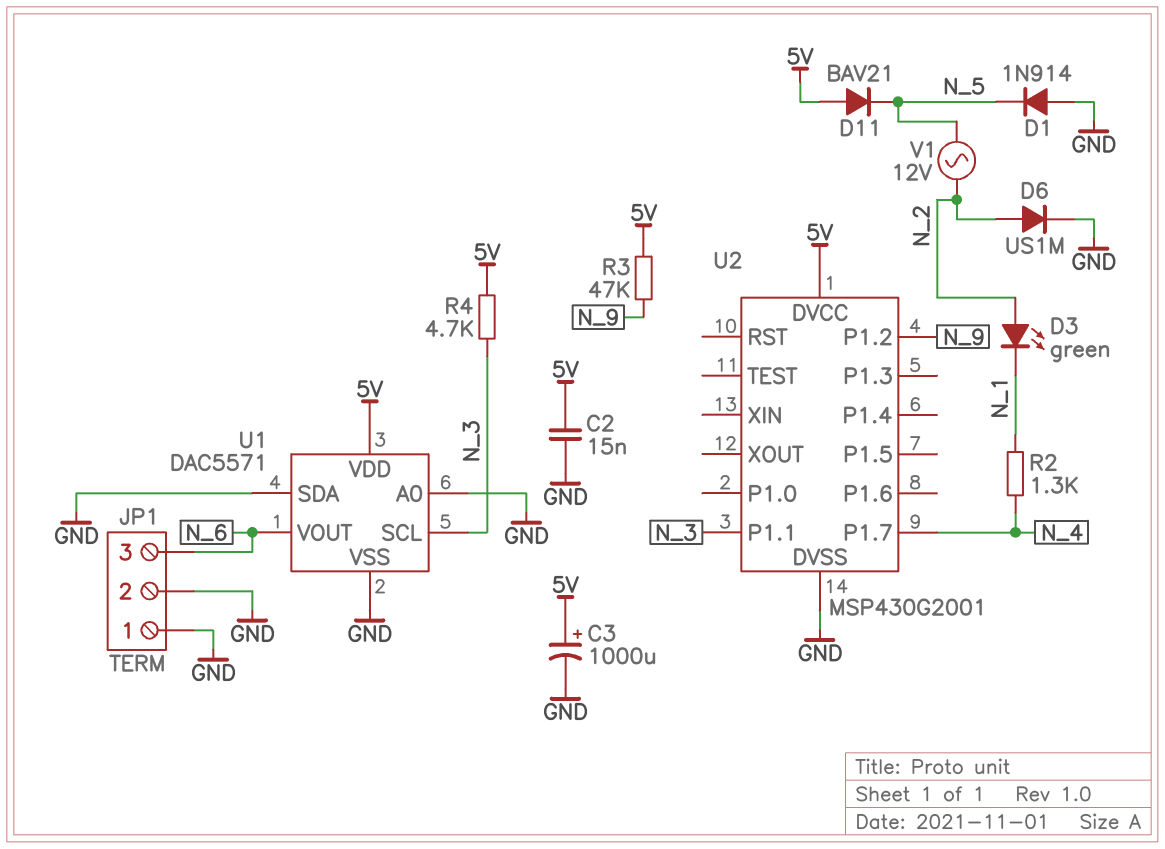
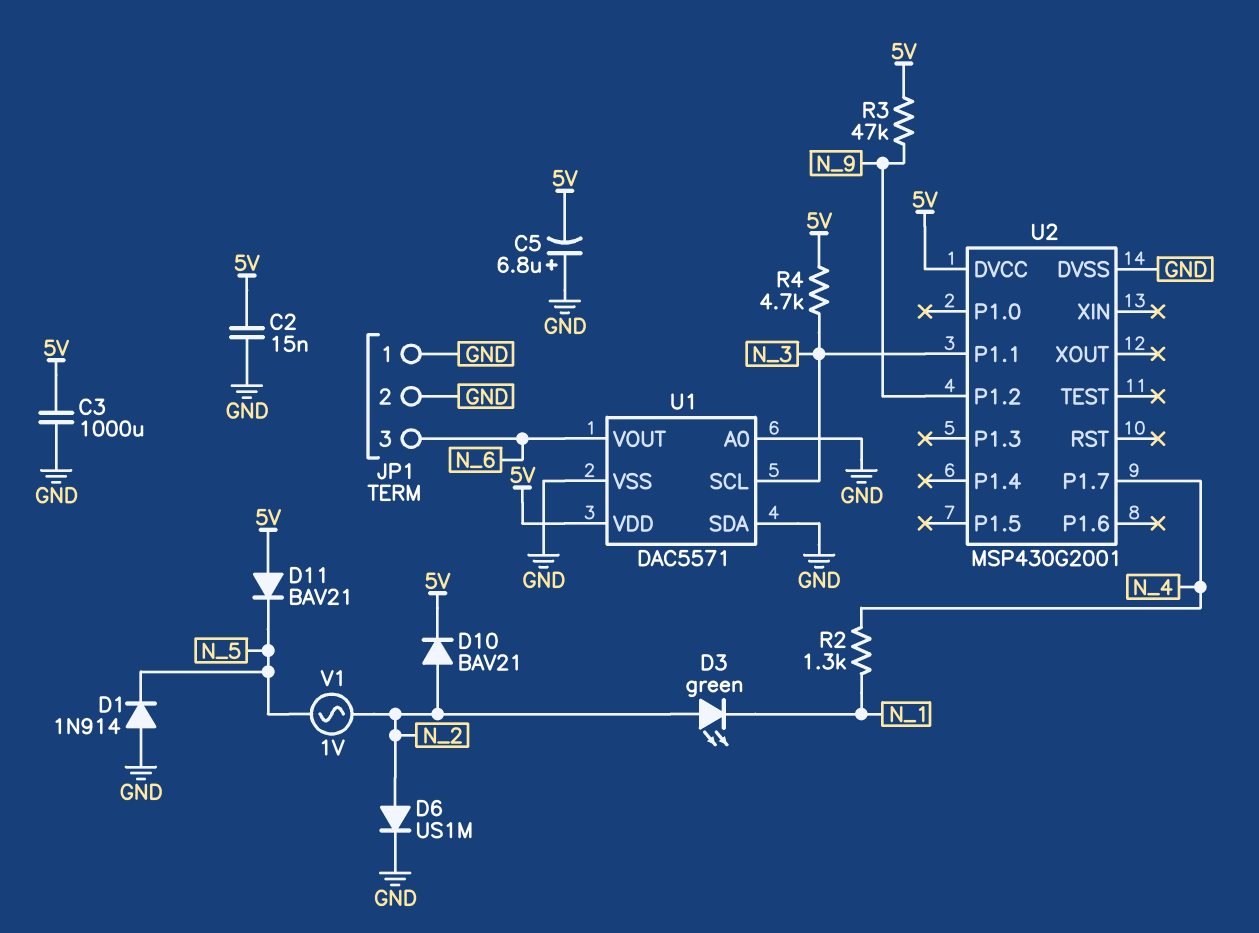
C3: 1000uF (plus 5V, minus GND) -> 1000uF (5V, GND)
C5: none -> 6.8uF (plus GND, minus 5V)
D10: none -> diode BAV21 (A N_2, K 5V)
V1: AC 12V (N_2, N_5) -> AC 1V (N_2, N_5)

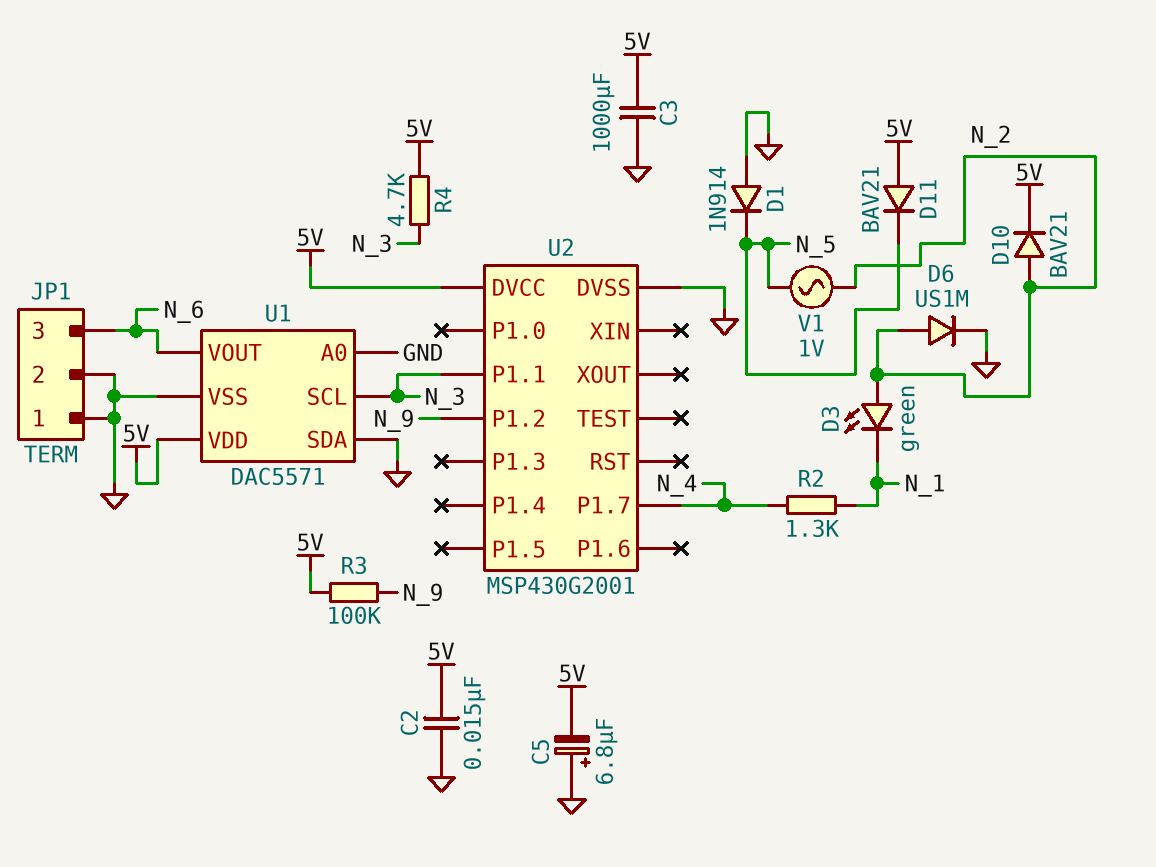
R3: 47k (5V, N_9) -> 100k (5V, N_9)

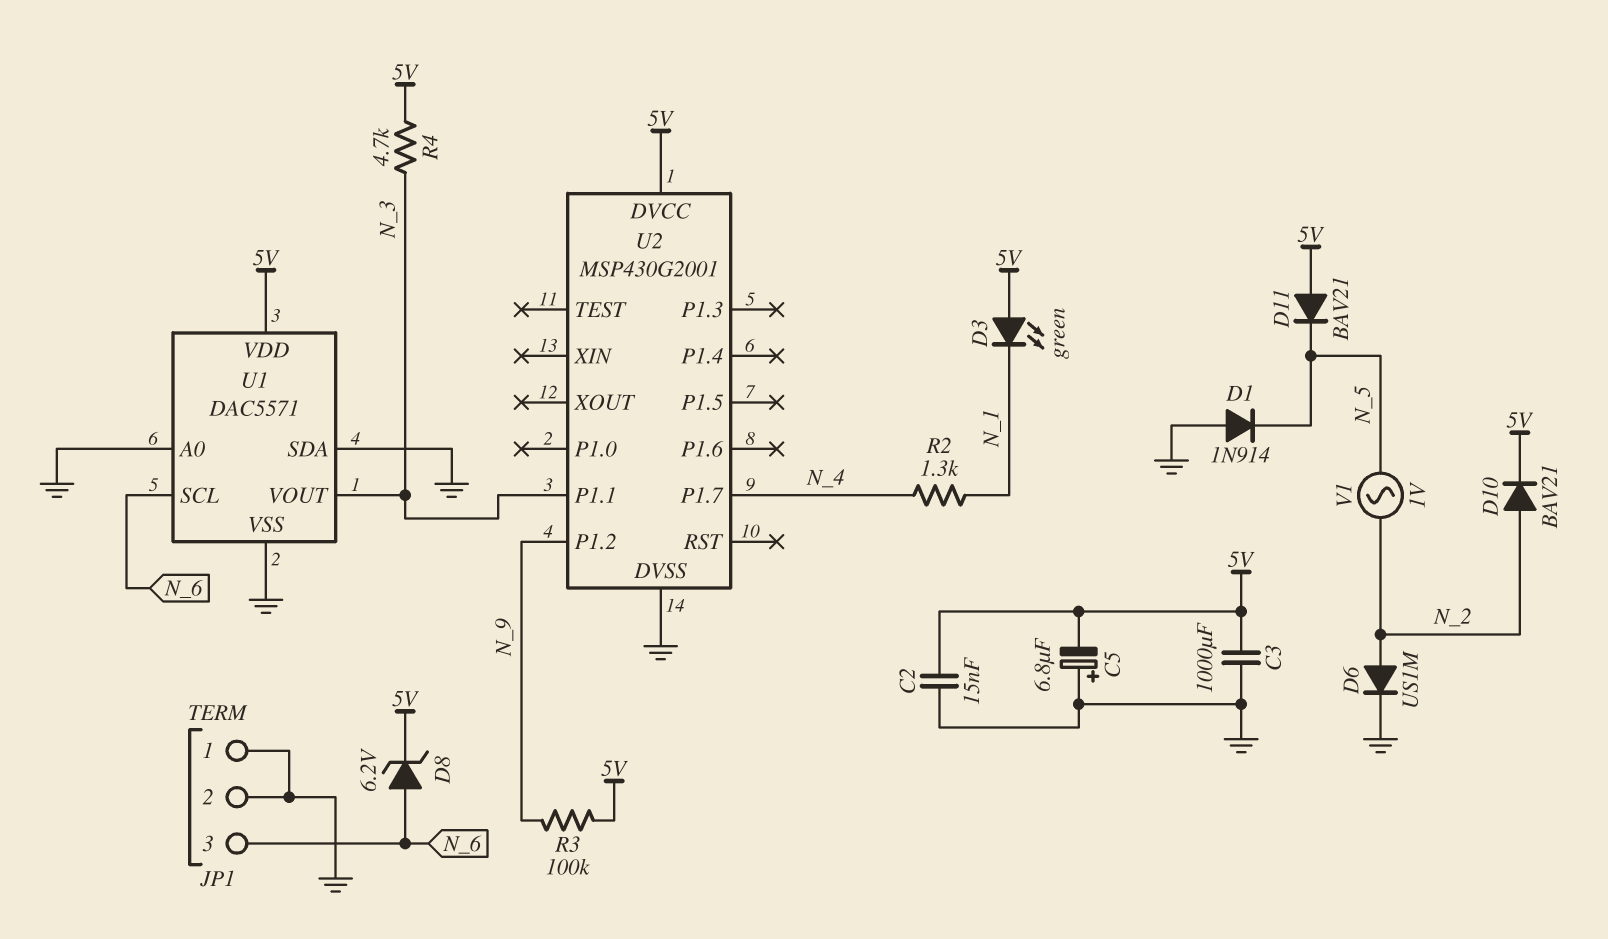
D3: LED green (A N_2, K N_1) -> LED green (A 5V, K N_1)
D8: none -> zener 6.2V (A N_6, K 5V)
U1 pin SCL: N_3 -> N_6
U1 pin VOUT: N_6 -> N_3

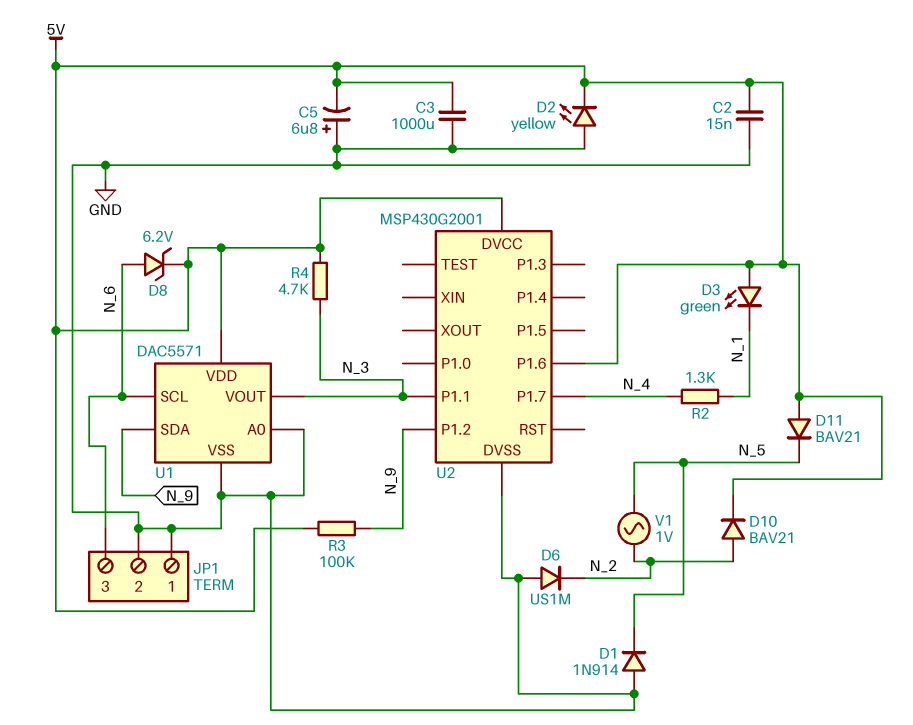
D2: none -> LED yellow (A GND, K 5V)
D6: diode US1M (A N_2, K GND) -> diode US1M (A GND, K N_2)
U1 pin SDA: GND -> N_9
U2 pin P1.6: none -> 5V

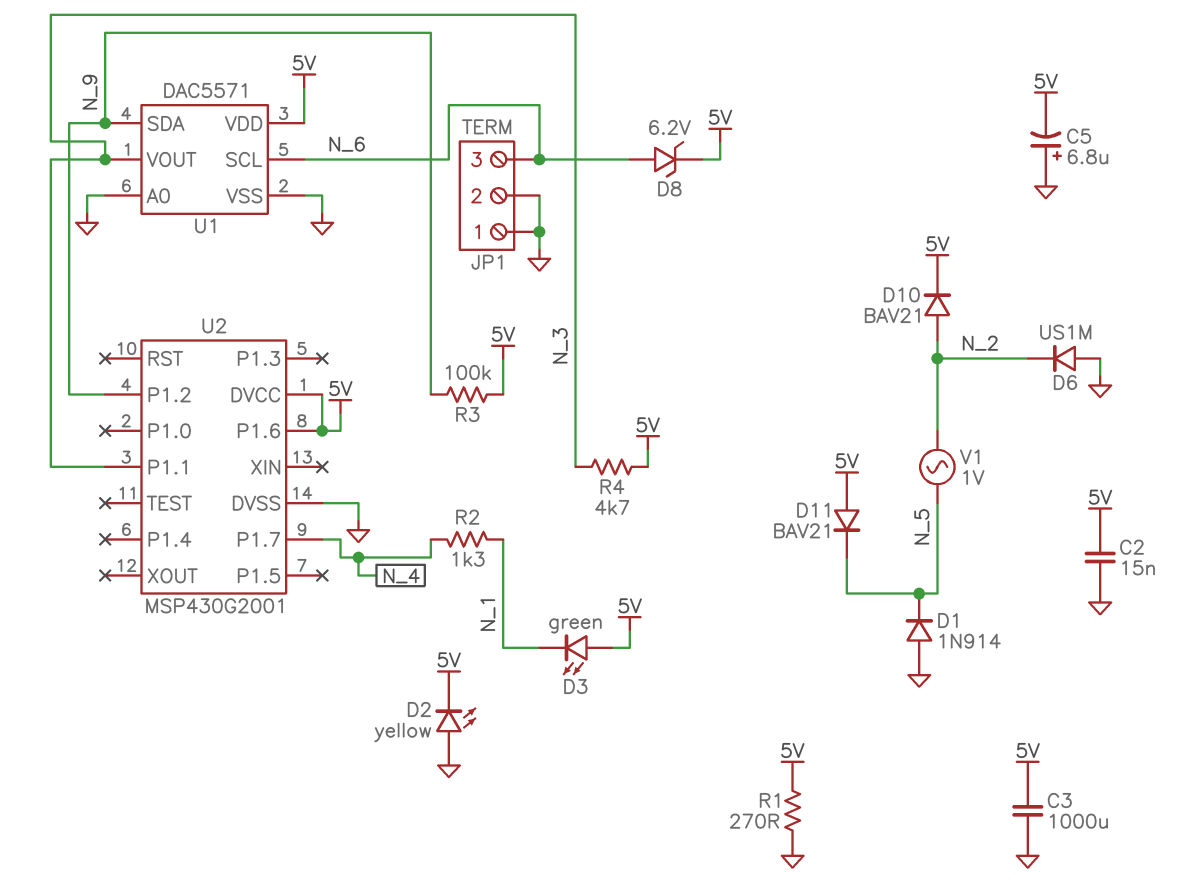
R1: none -> 270 (5V, GND)

